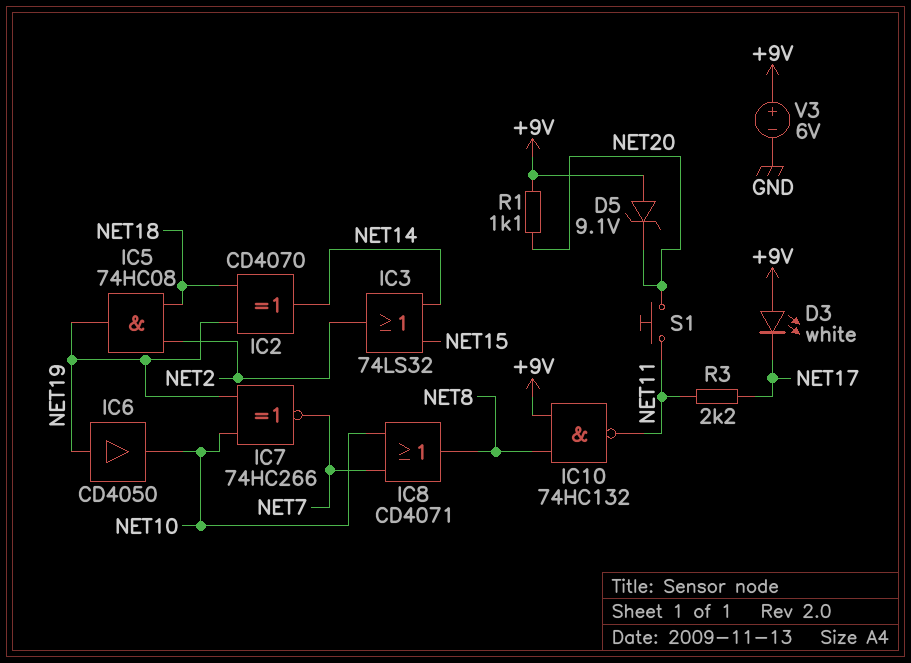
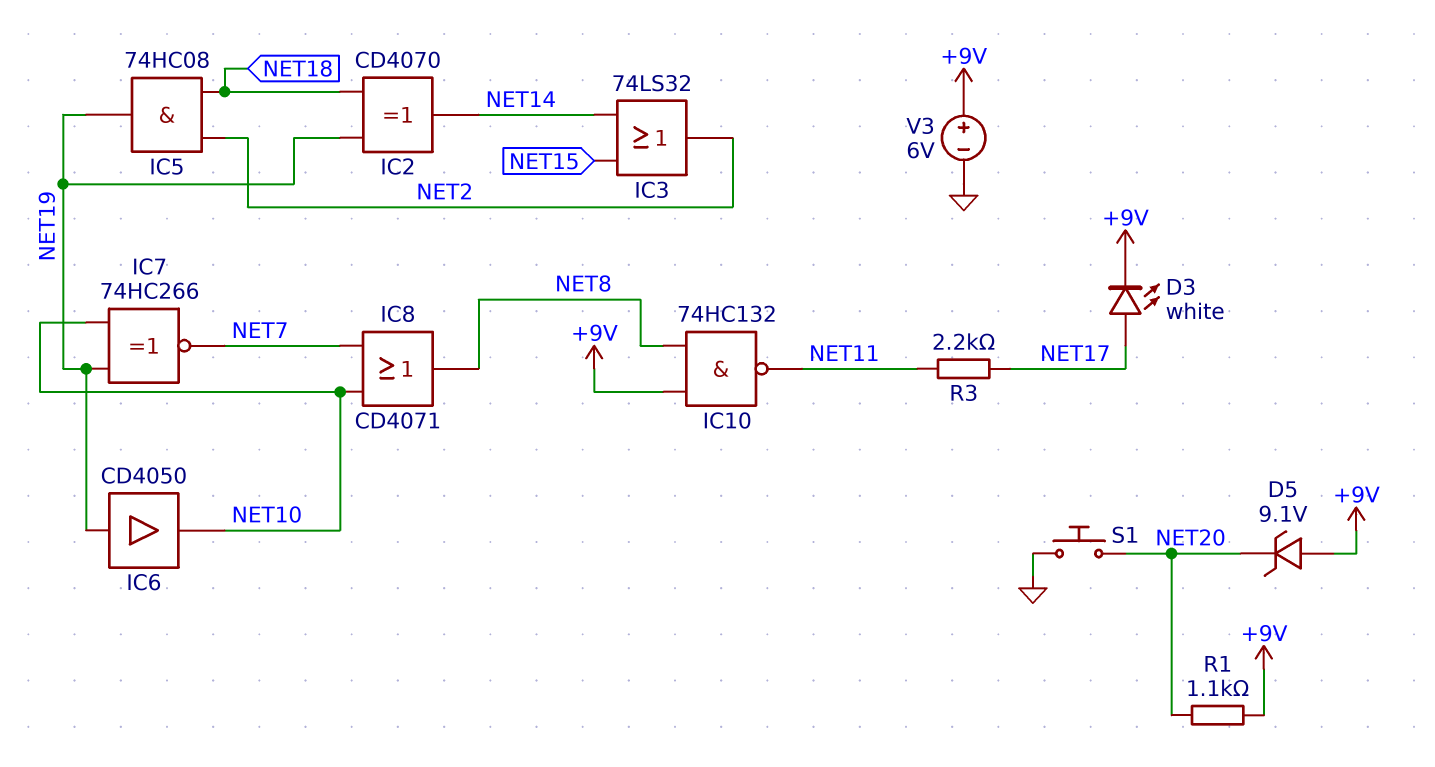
D3: LED white (A +9V, K NET17) -> LED white (A NET17, K +9V)
S1: button (NET11, NET20) -> button (GND, NET20)

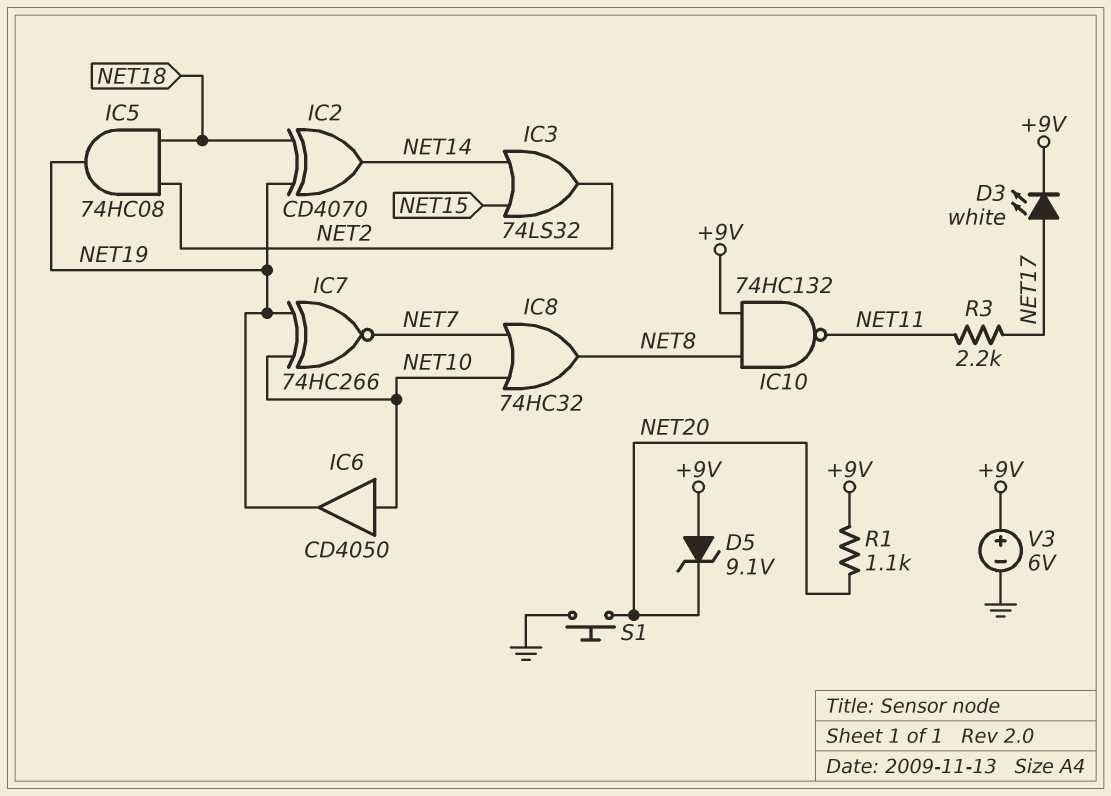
IC6: buffer CD4050 (in NET19, out NET10) -> buffer CD4050 (in NET10, out NET19)
IC8: OR CD4071 (in NET7, in NET10, out NET8) -> OR 74HC32 (in NET7, in NET10, out NET8)

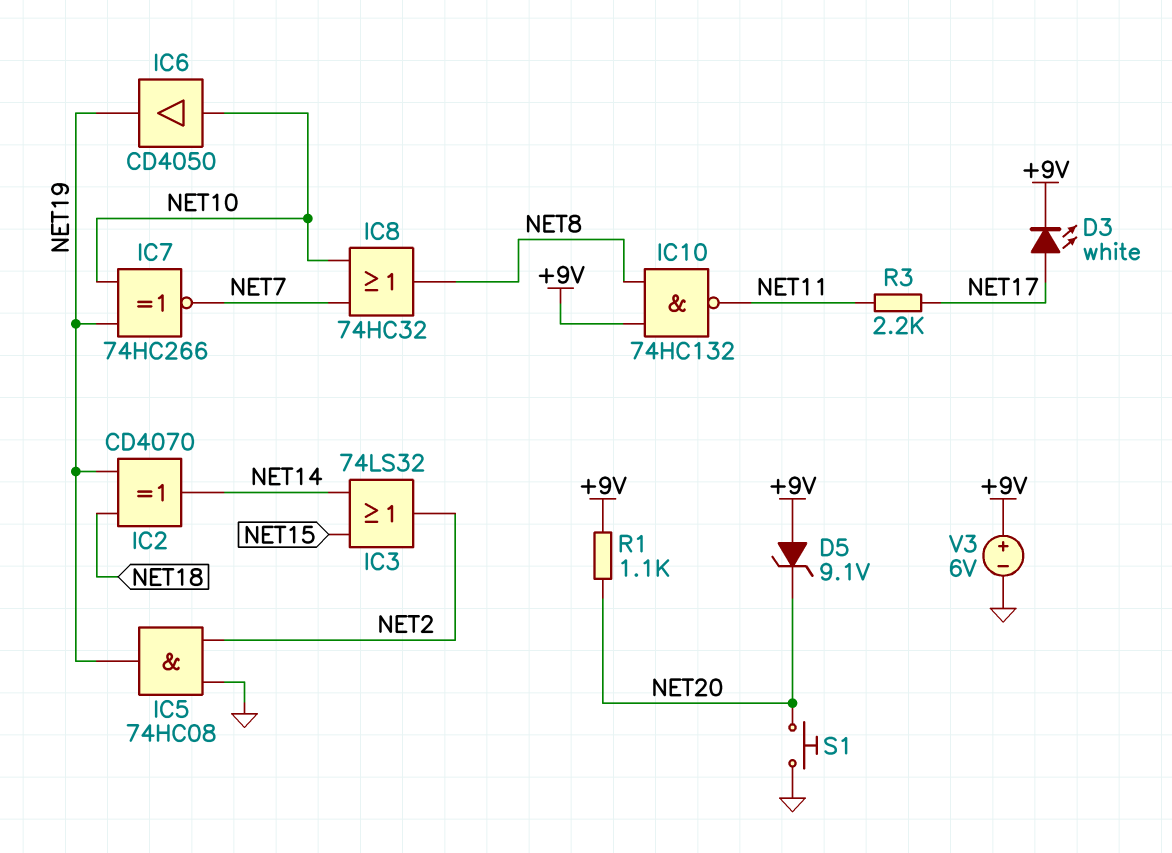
IC5: AND 74HC08 (in NET2, in NET18, out NET19) -> AND 74HC08 (in GND, in NET2, out NET19)

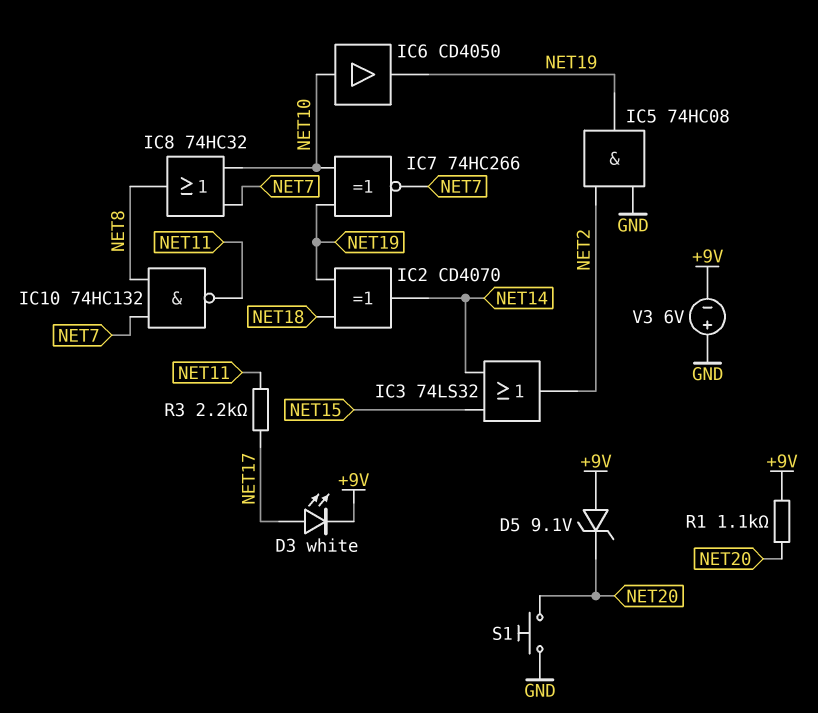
IC10: NAND 74HC132 (in +9V, in NET8, out NET11) -> NAND 74HC132 (in NET7, in NET8, out NET11)
V3: 6V (plus +9V, minus GND) -> 6V (plus GND, minus +9V)

